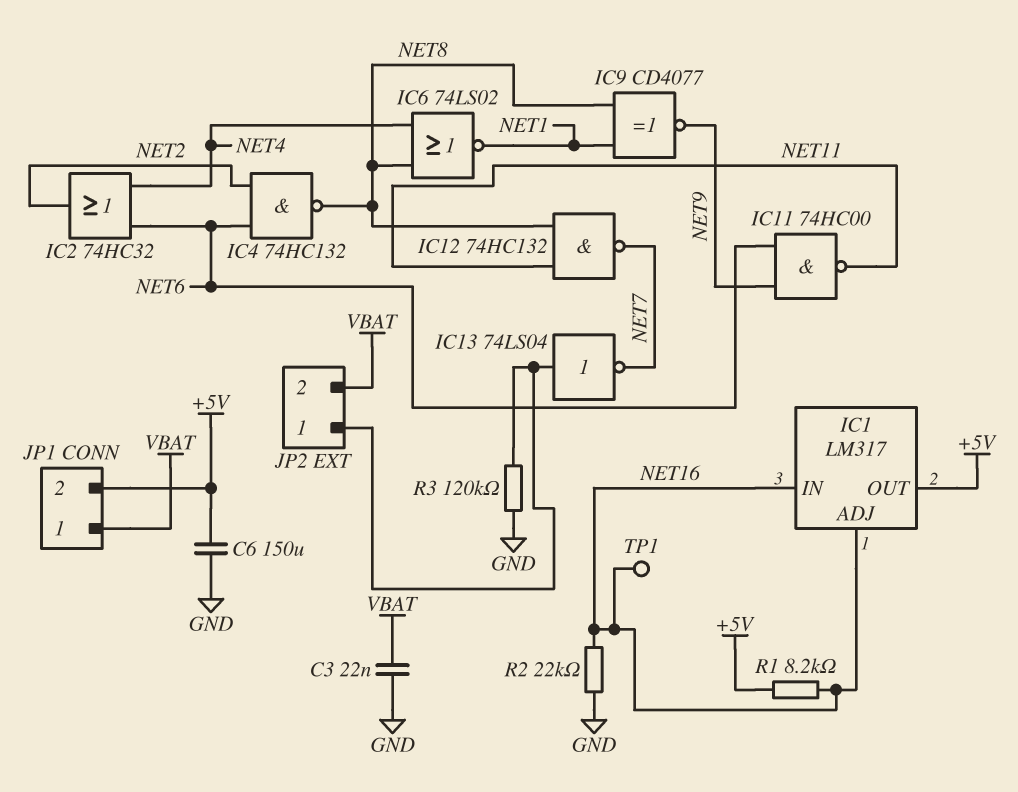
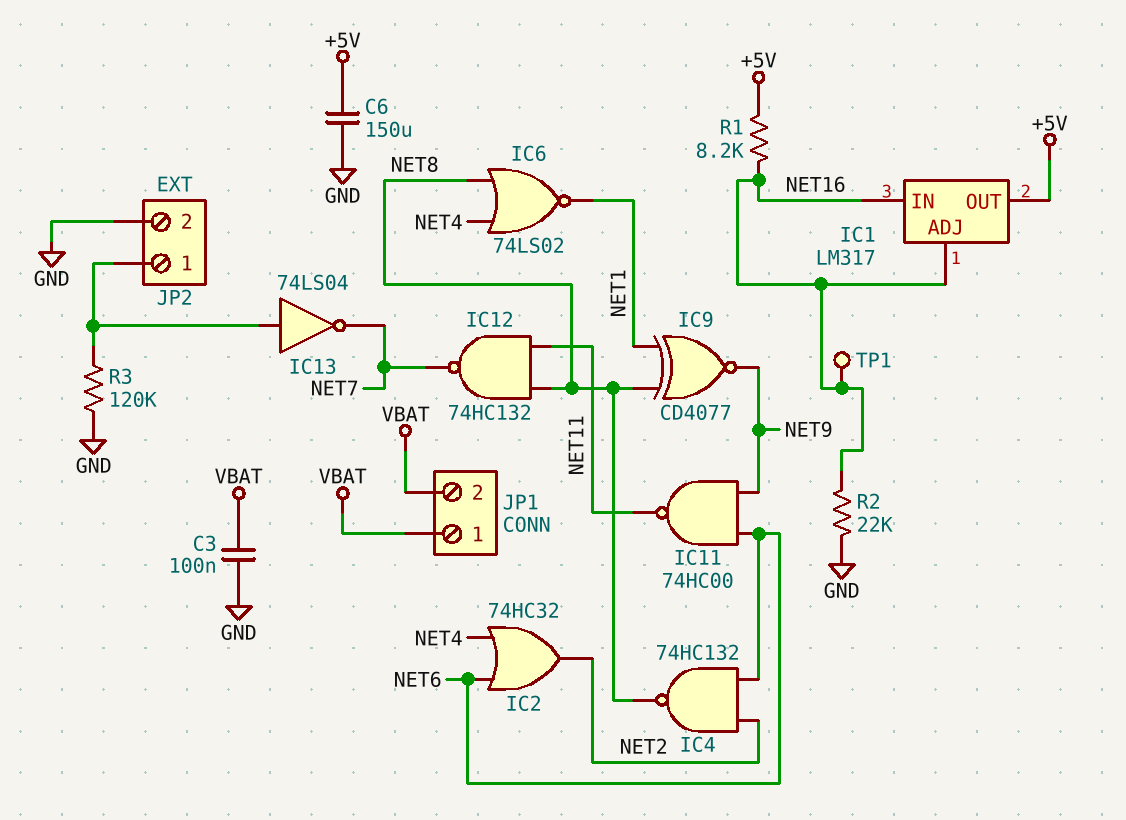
C3: 22nF (GND, VBAT) -> 100nF (GND, VBAT)
JP1 pin 2: +5V -> VBAT
JP2 pin 2: VBAT -> GND

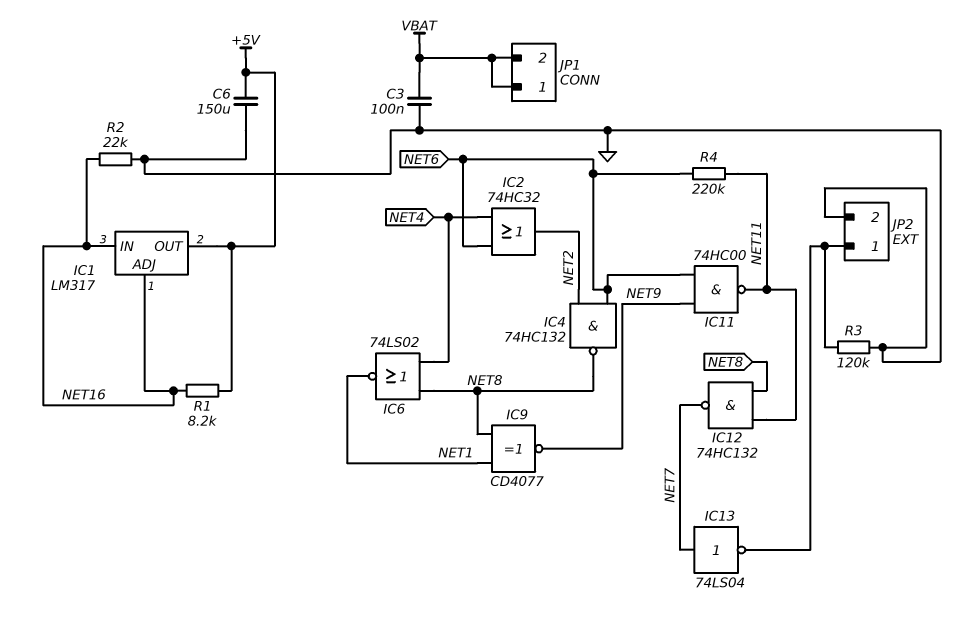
IC13: NOT 74LS04 (in JP2/1, out NET7) -> NOT 74LS04 (in NET7, out JP2/1)
R4: none -> 220k (NET6, NET11)
TP1: test point (NET16) -> none

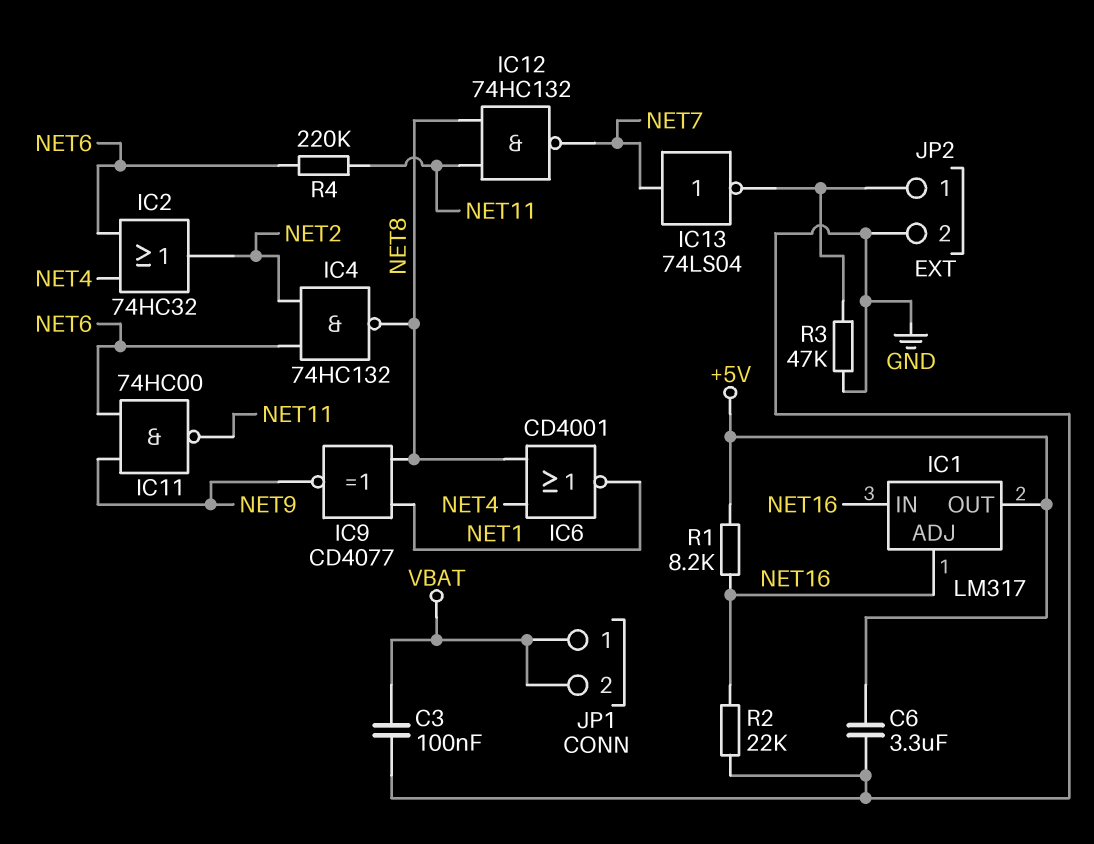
C6: 150uF (+5V, GND) -> 3.3uF (+5V, GND)
IC6: NOR 74LS02 (in NET4, in NET8, out NET1) -> NOR CD4001 (in NET4, in NET8, out NET1)
R3: 120k (GND, JP2/1) -> 47k (GND, JP2/1)

